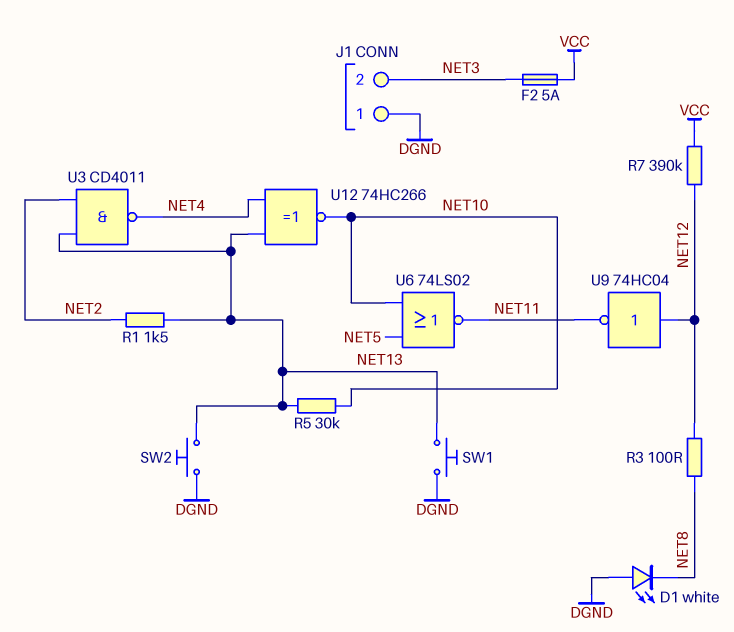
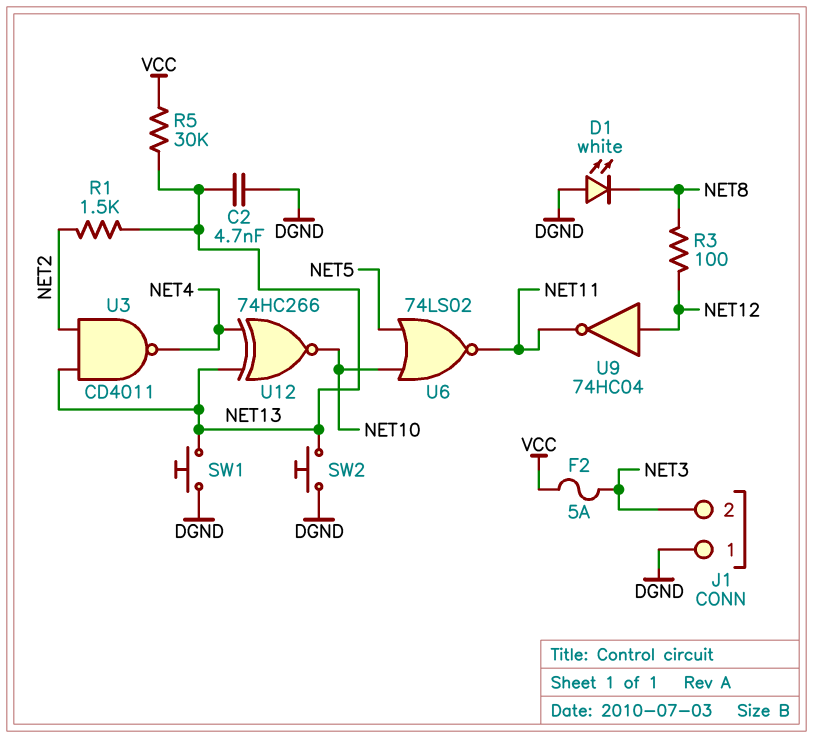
C2: none -> 4.7nF (DGND, NET13)
R5: 30k (NET10, NET13) -> 30k (NET13, VCC)
R7: 390k (NET12, VCC) -> none

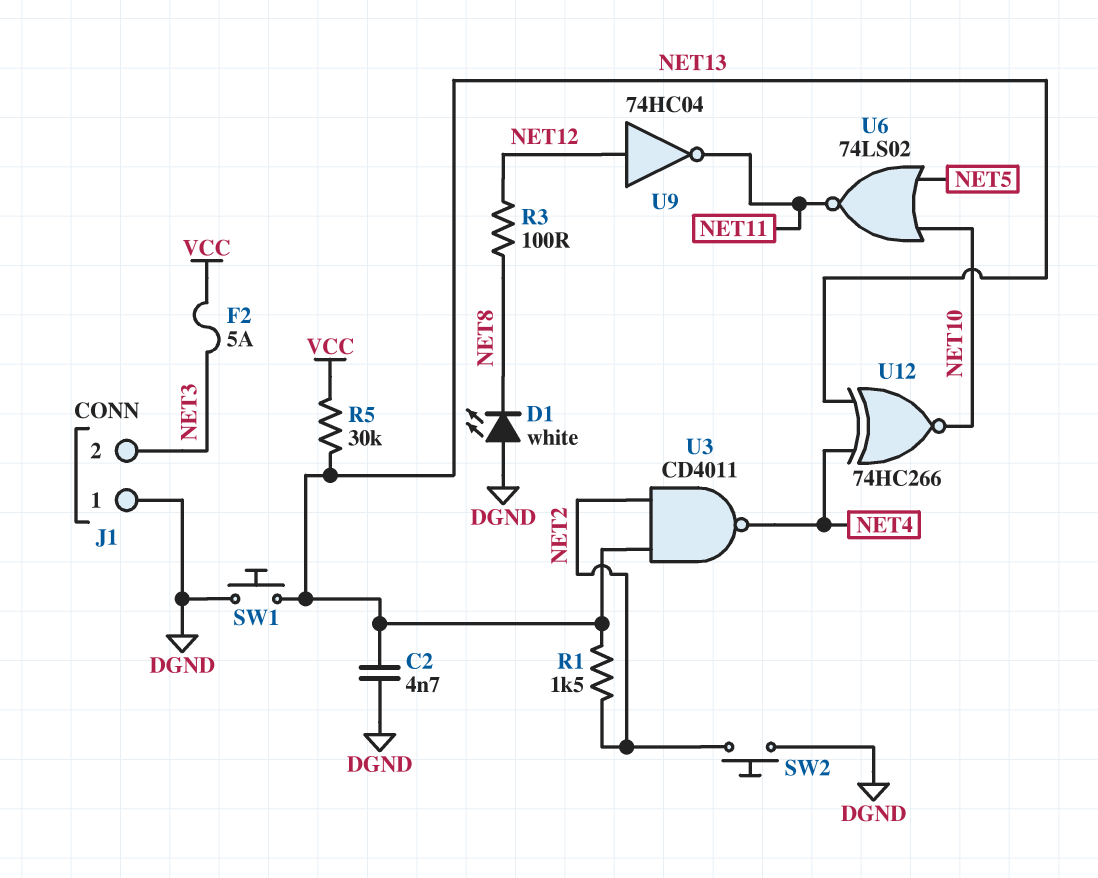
SW2: button (DGND, NET13) -> button (DGND, NET2)

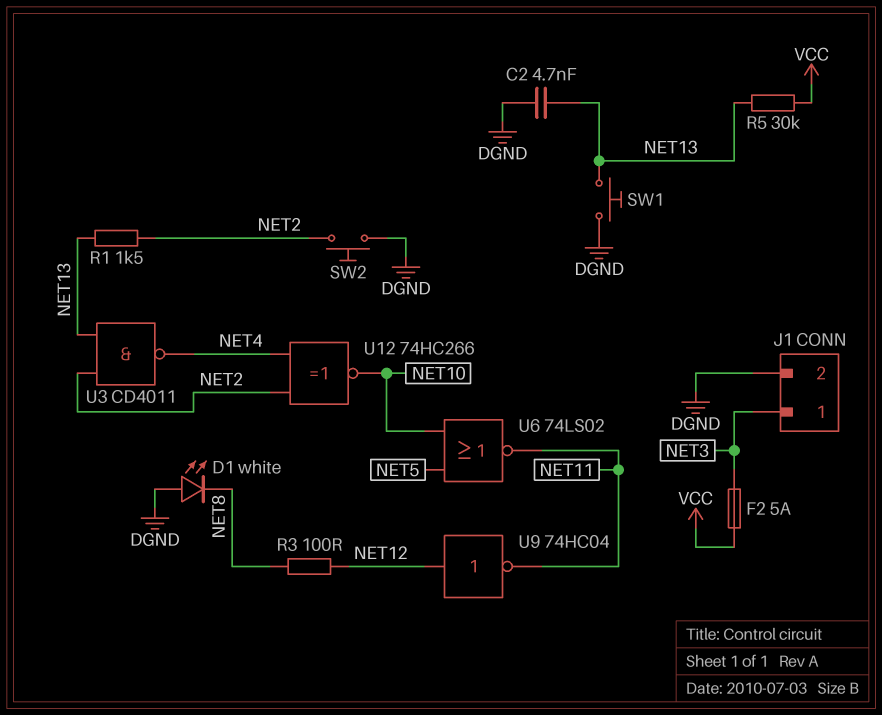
J1 pin 1: DGND -> NET3
J1 pin 2: NET3 -> DGND
U12: XNOR 74HC266 (in NET4, in NET13, out NET10) -> XNOR 74HC266 (in NET2, in NET4, out NET10)

